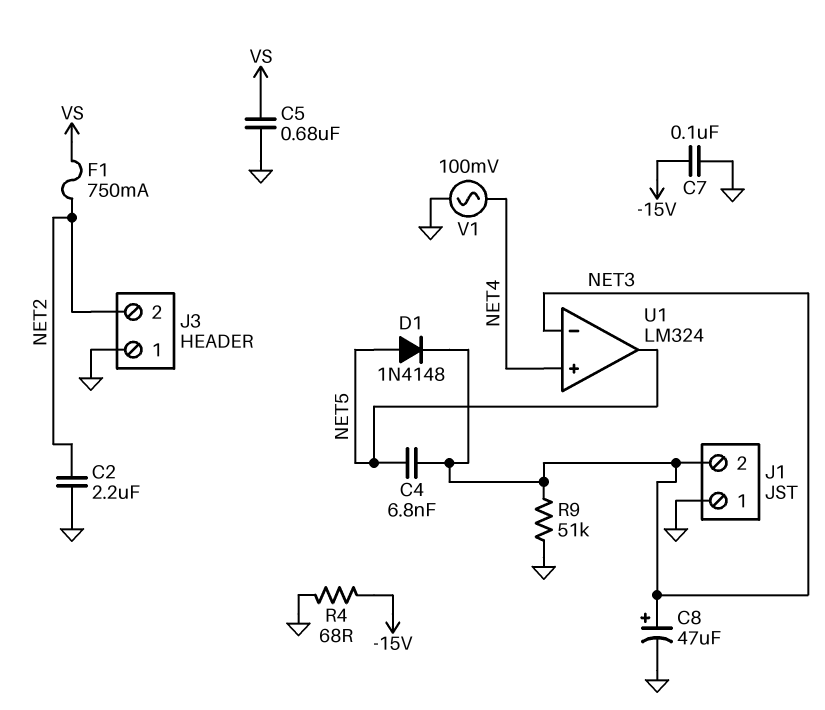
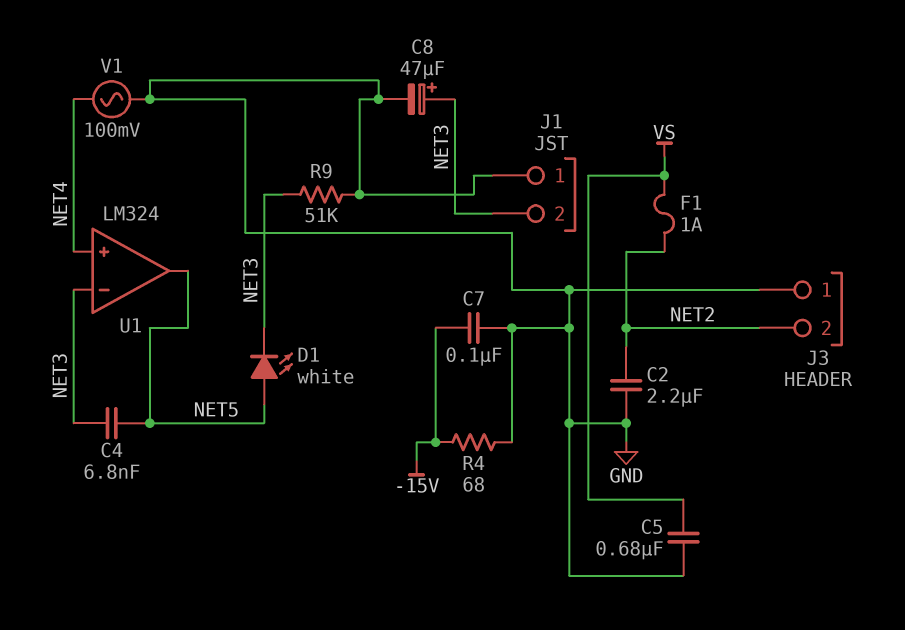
D1: diode 1N4148 (A NET5, K NET3) -> LED white (A NET5, K NET3)
F1: 750mA (NET2, VS) -> 1A (NET2, VS)

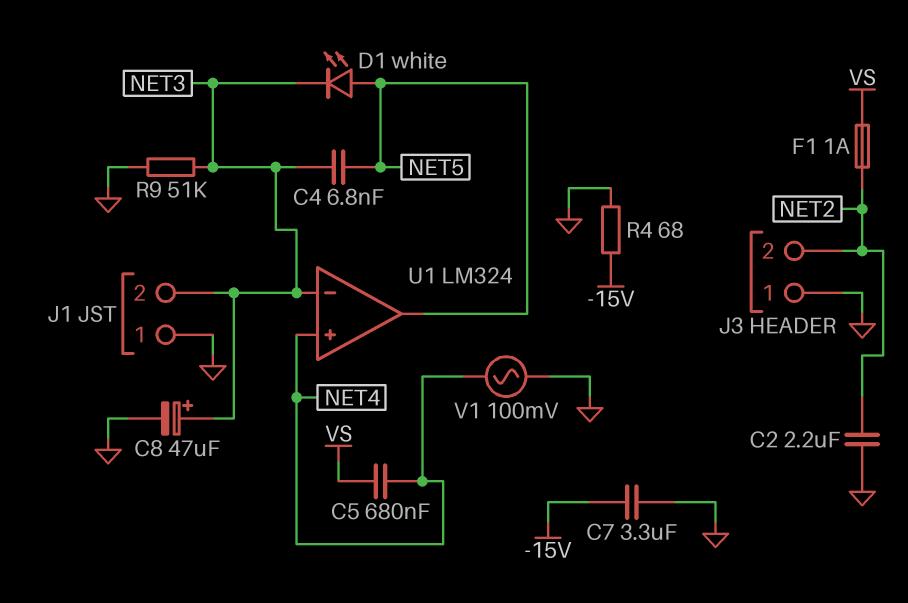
C5: 680nF (GND, VS) -> 680nF (NET4, VS)
C7: 100nF (-15V, GND) -> 3.3uF (-15V, GND)

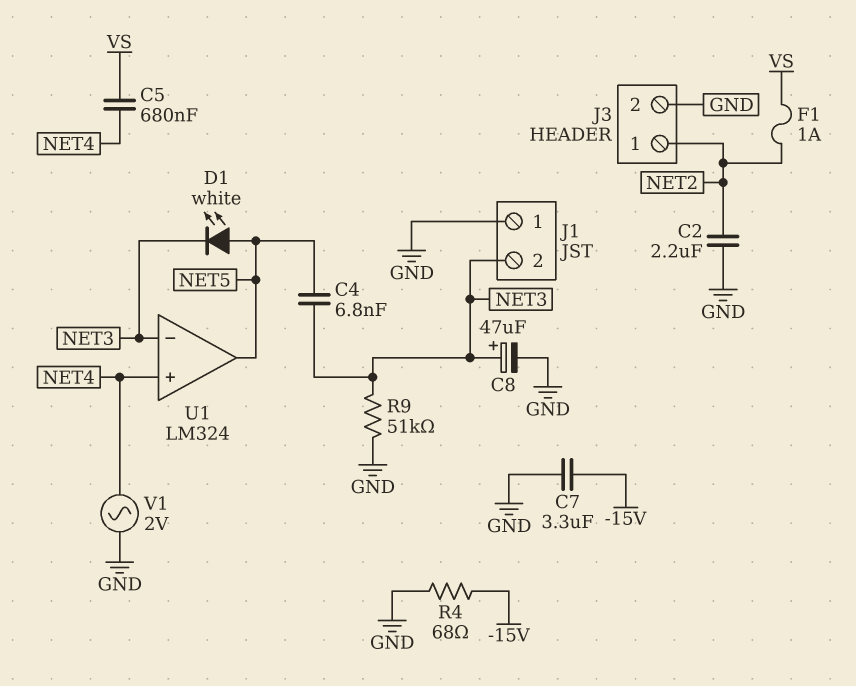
J3 pin 1: GND -> NET2
J3 pin 2: NET2 -> GND
V1: AC 100mV (GND, NET4) -> AC 2V (GND, NET4)

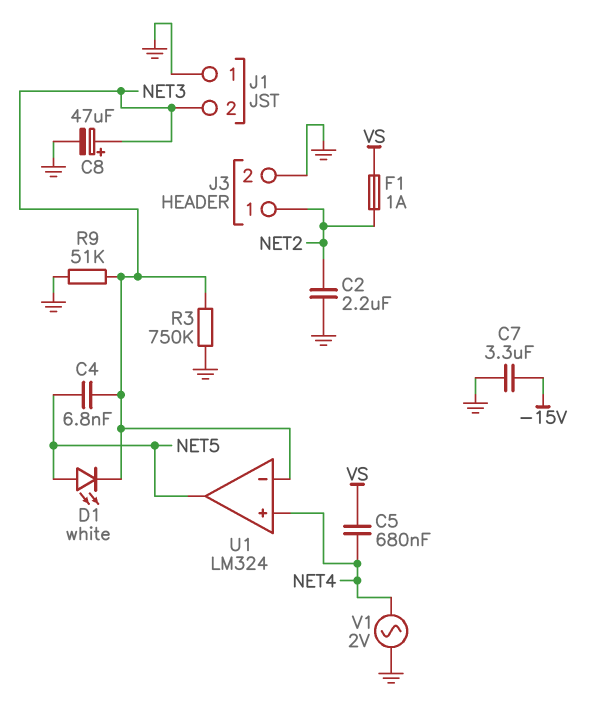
R3: none -> 750k (GND, NET3)
R4: 68 (-15V, GND) -> none

